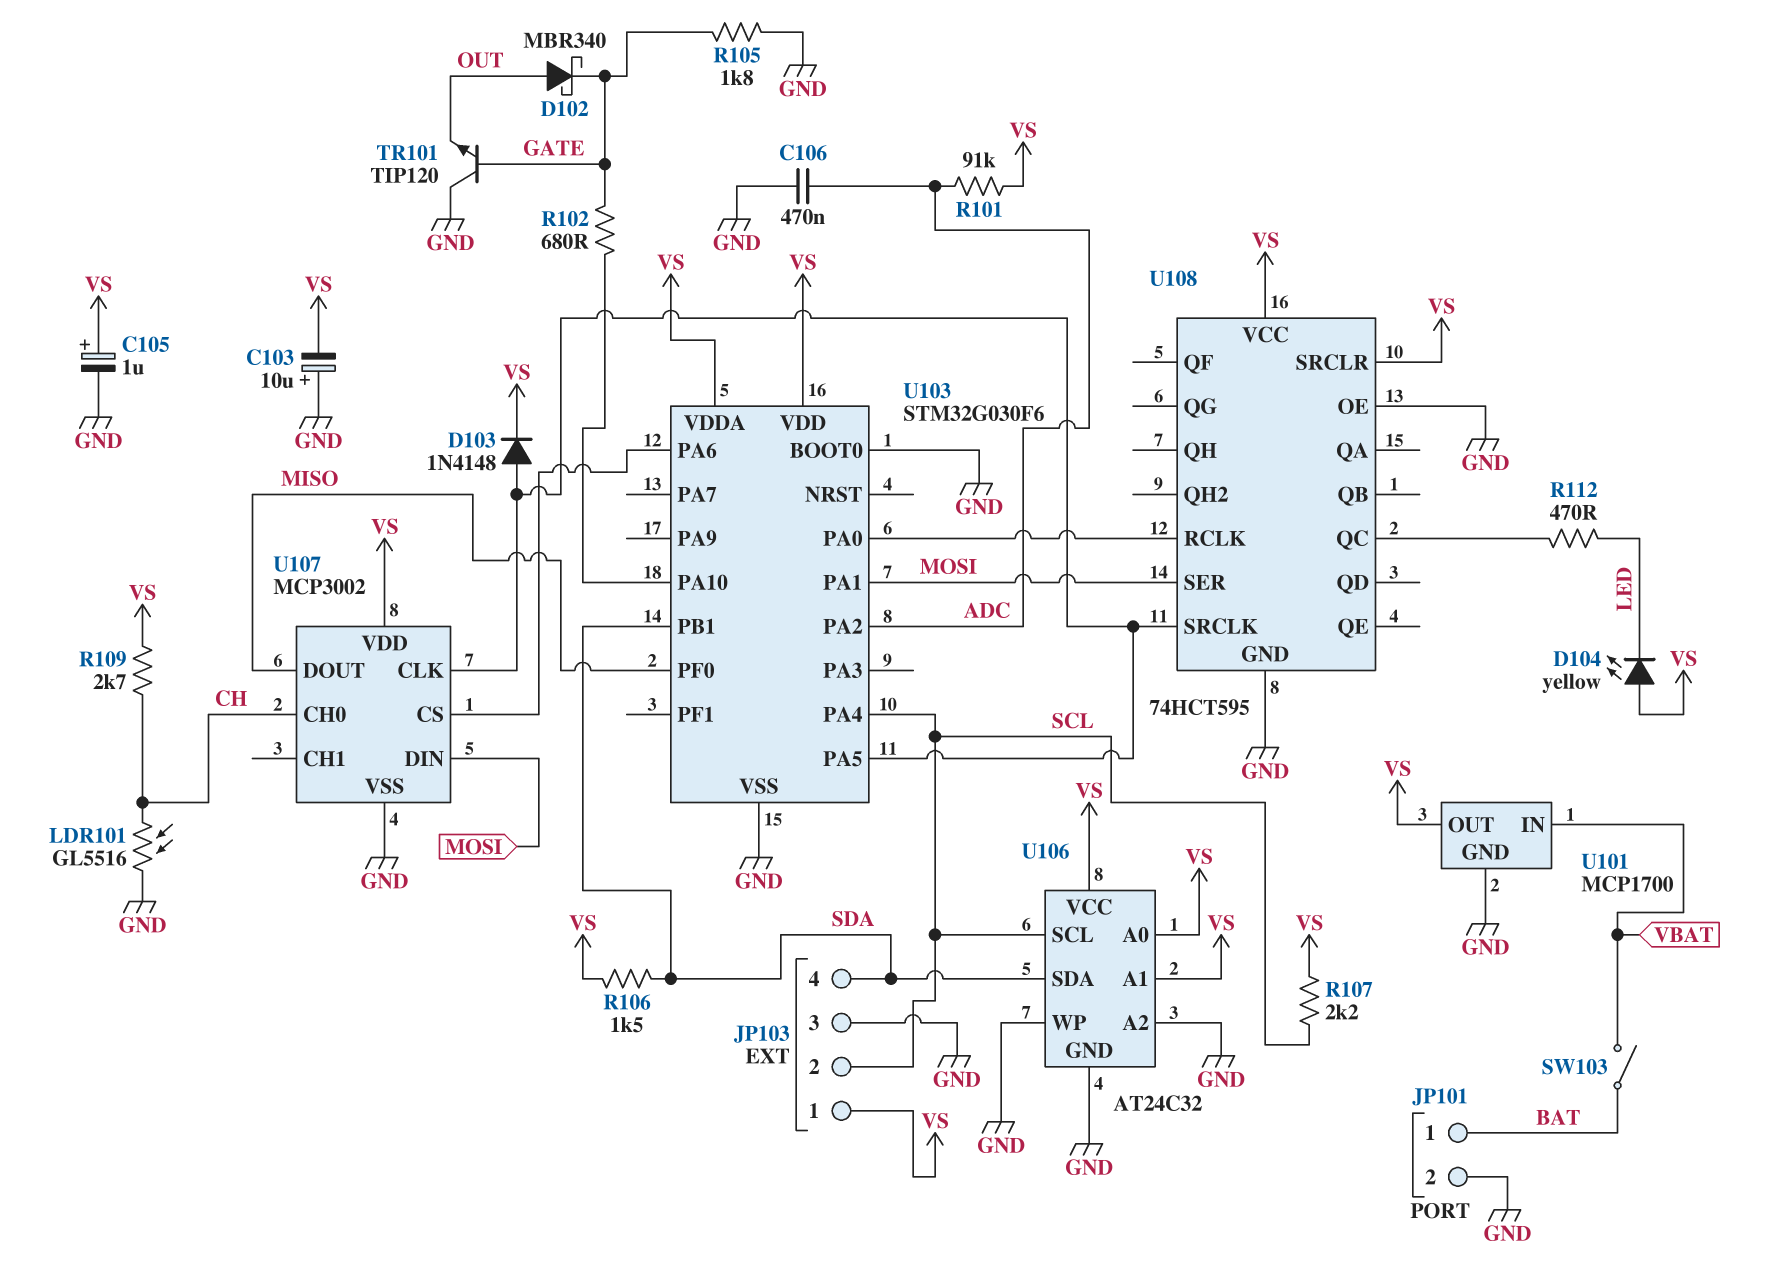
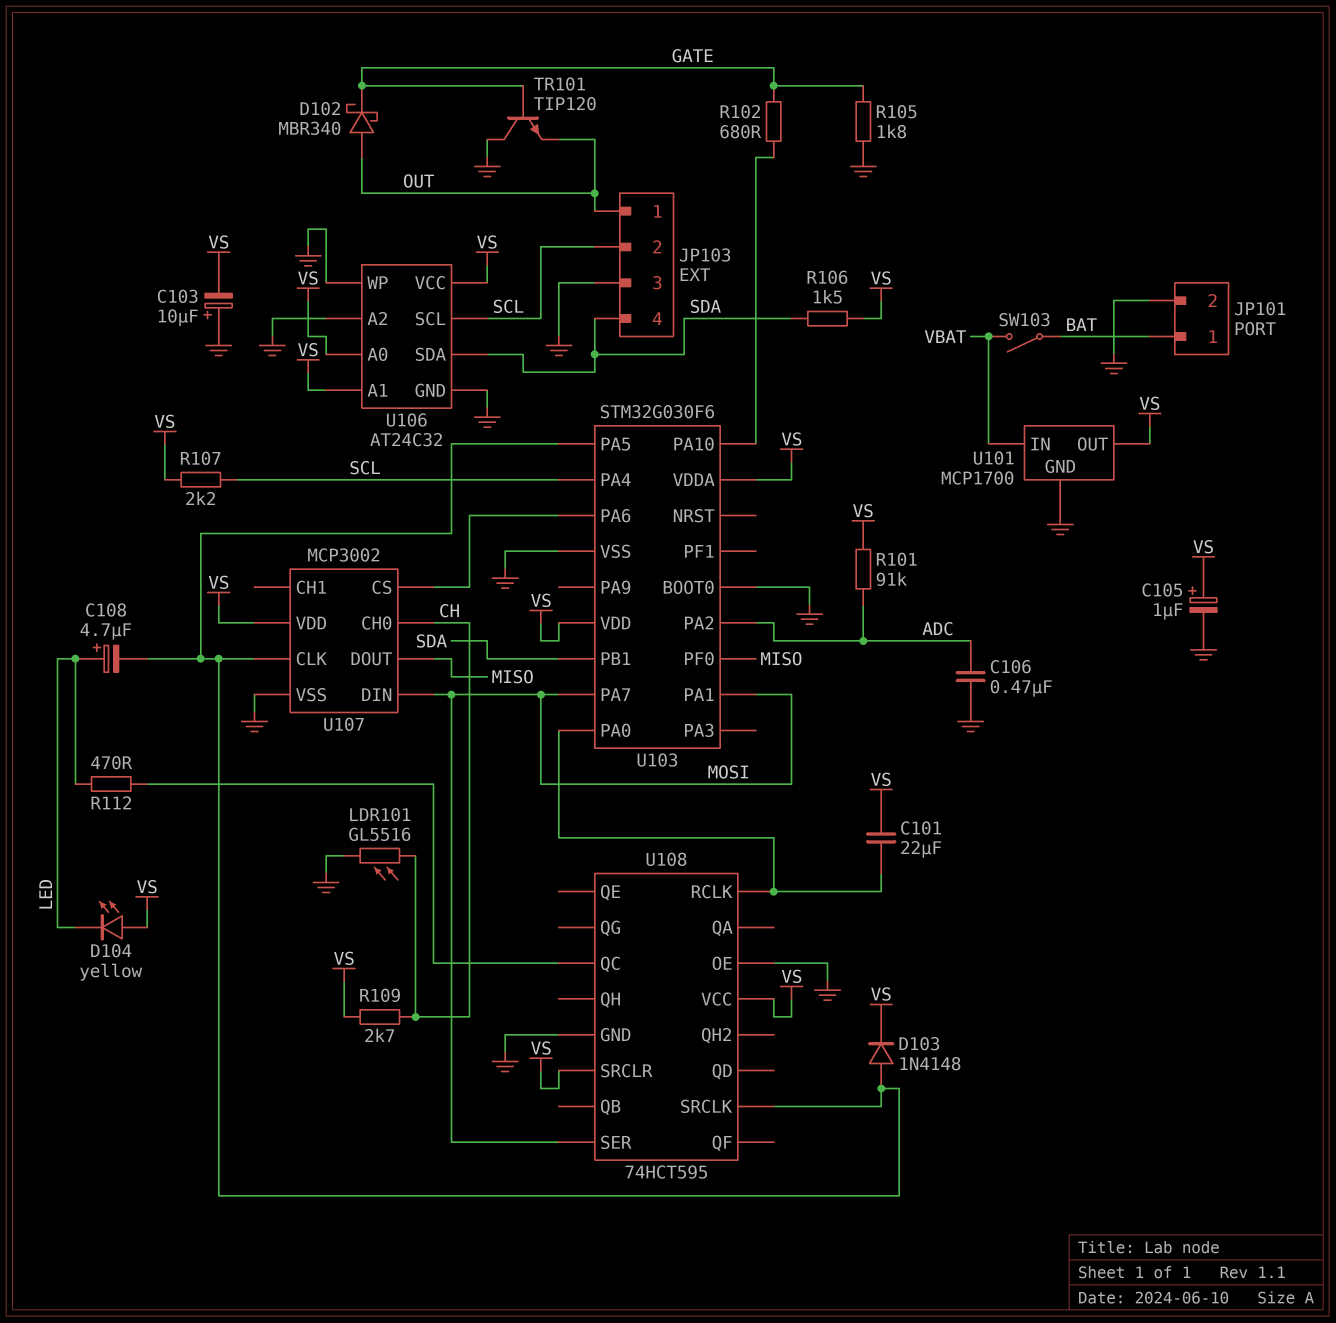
C101: none -> 22uF (U103/PA0, VS)
C108: none -> 4.7uF (plus LED, minus U103/PA5)
JP103 pin 1: VS -> OUT
U103 pin PA7: none -> MOSI

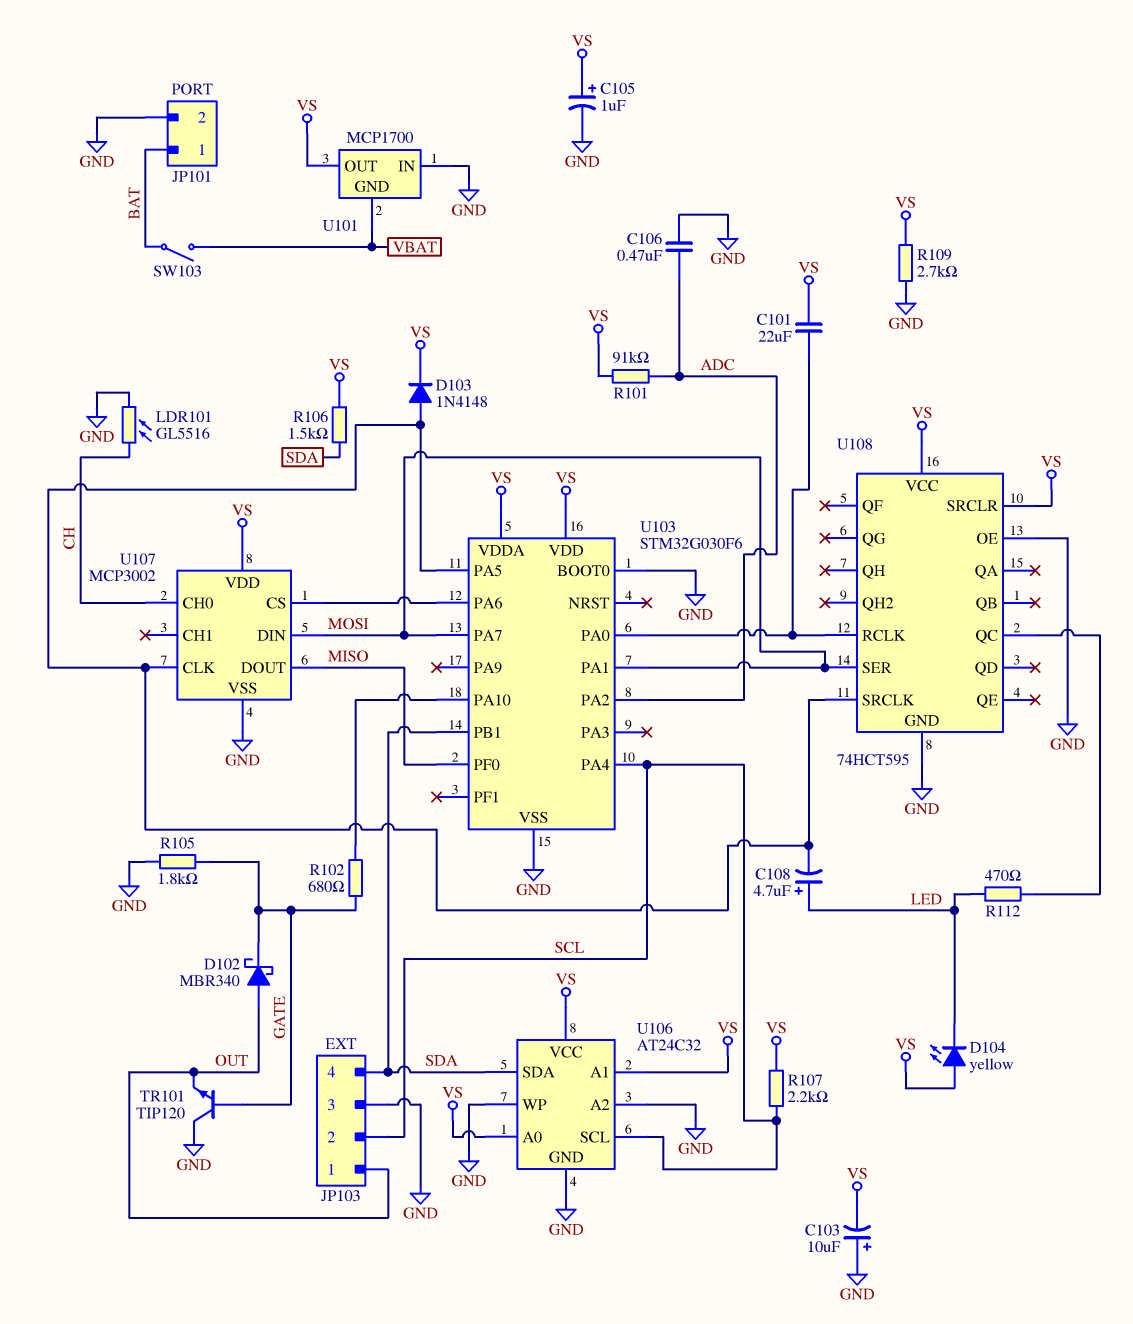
R109: 2.7k (CH, VS) -> 2.7k (GND, VS)
U101 pin GND: GND -> VBAT
U101 pin IN: VBAT -> GND

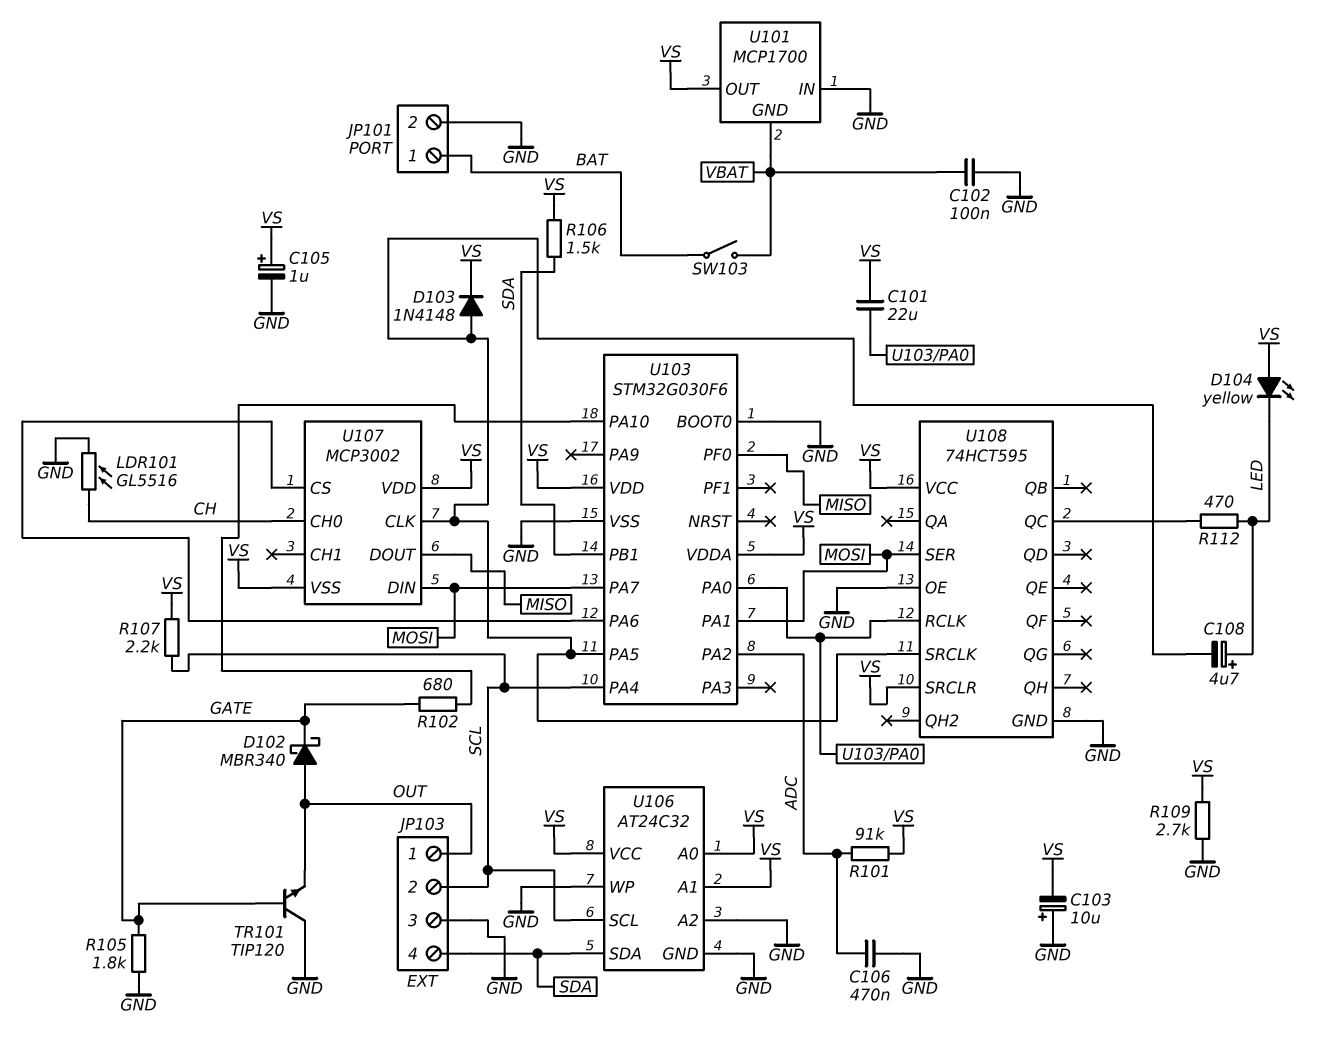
C102: none -> 100nF (GND, VBAT)
U107 pin VSS: GND -> VS

